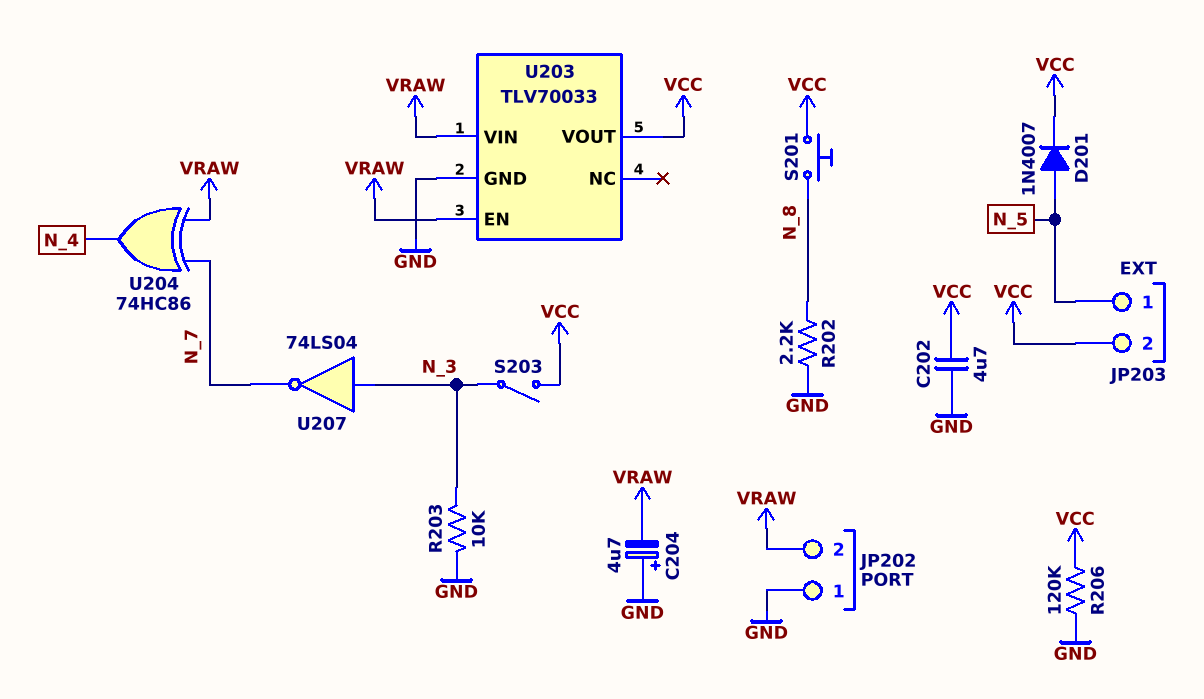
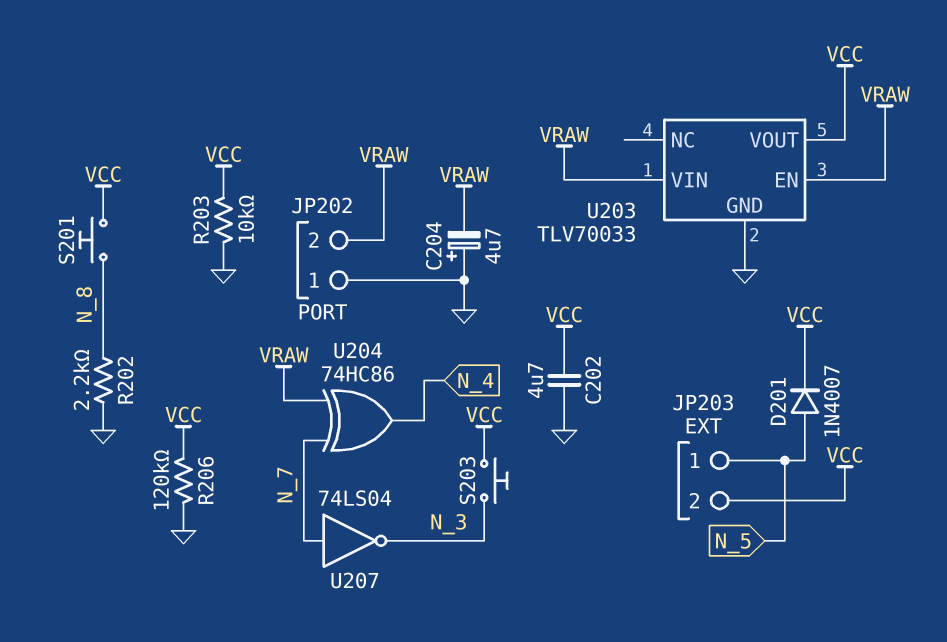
R203: 10k (GND, N_3) -> 10k (GND, VCC)
S203: switch (N_3, VCC) -> button (N_3, VCC)
U207: NOT 74LS04 (in N_3, out N_7) -> NOT 74LS04 (in N_7, out N_3)

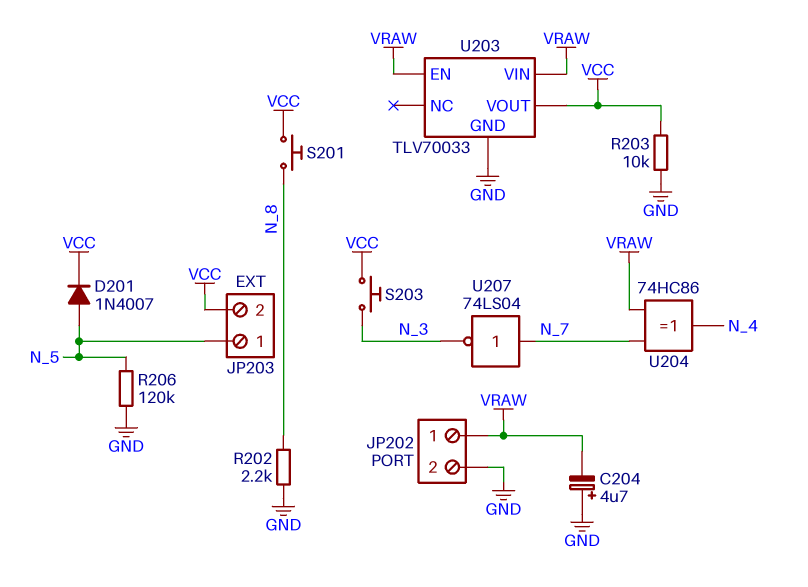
C202: 4.7uF (GND, VCC) -> none
JP202 pin 1: GND -> VRAW
JP202 pin 2: VRAW -> GND
R206: 120k (GND, VCC) -> 120k (GND, N_5)

